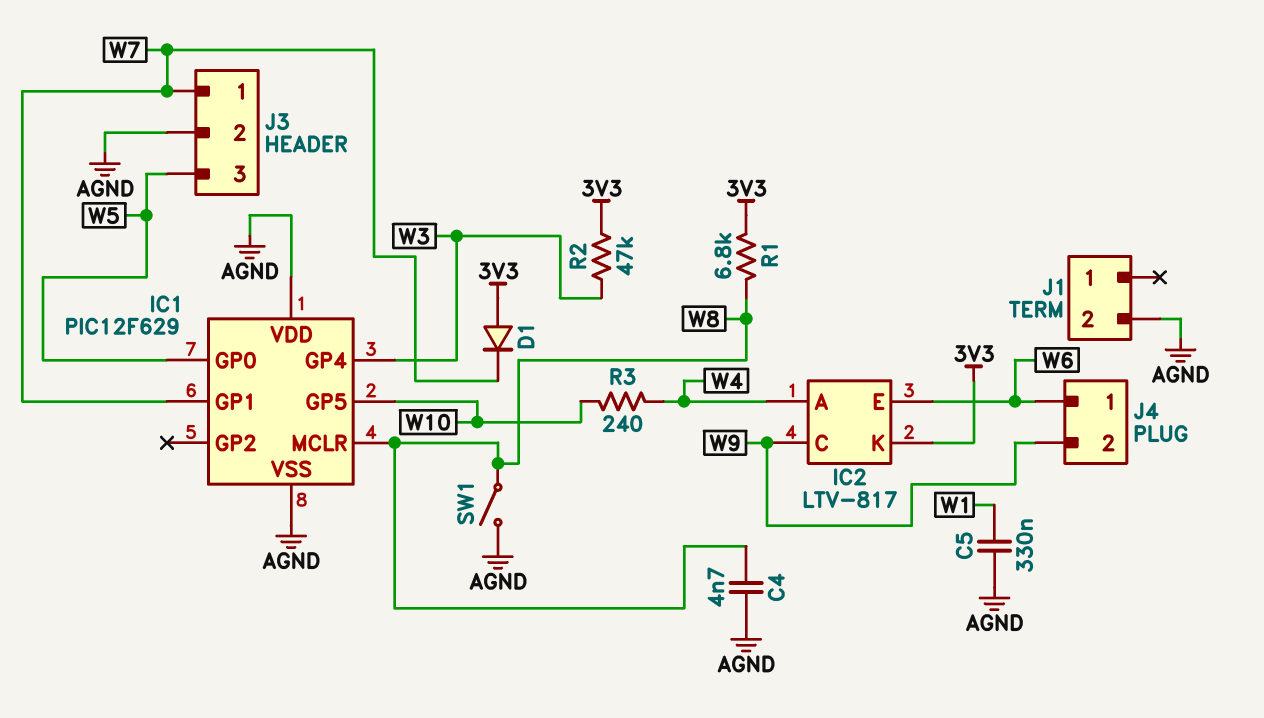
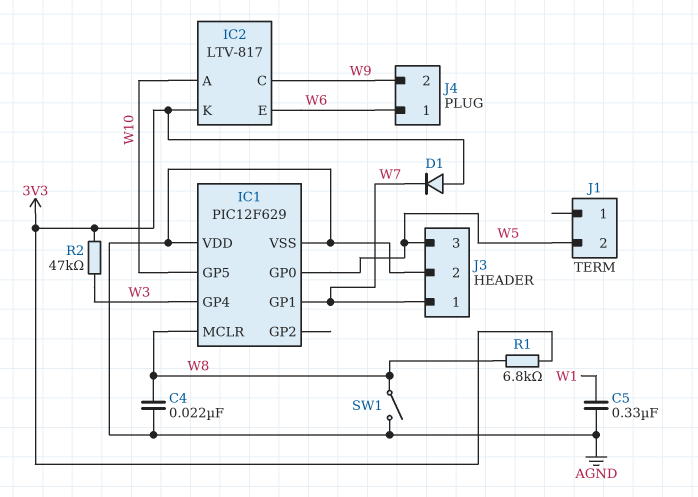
C4: 4.7nF (AGND, W8) -> 22nF (AGND, W8)
IC2 pin A: W4 -> W10
J1 pin 2: AGND -> W5
R3: 240 (W4, W10) -> none

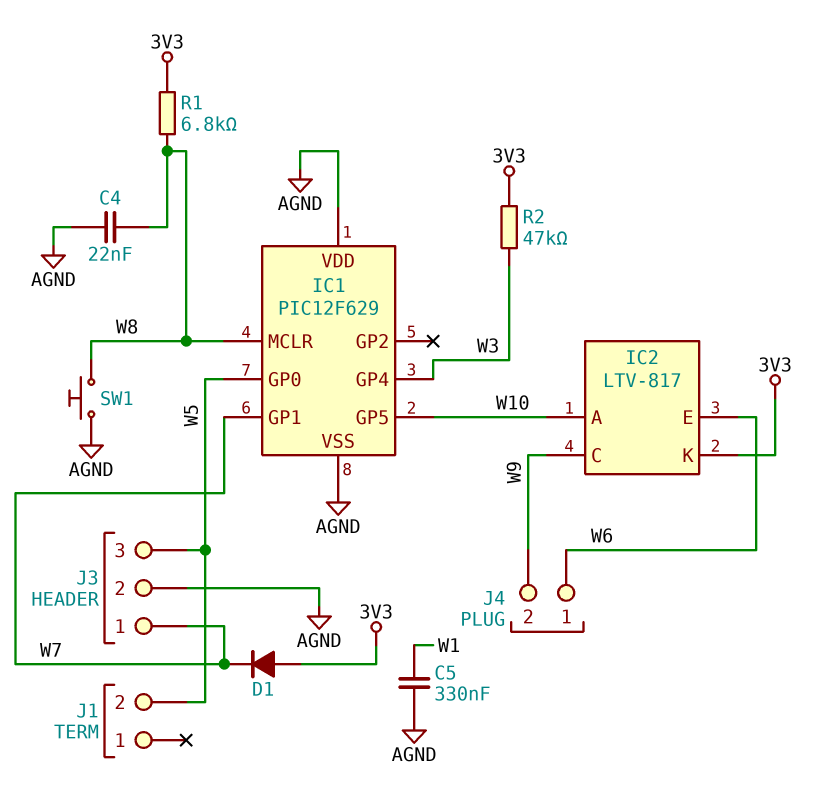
SW1: switch (AGND, W8) -> button (AGND, W8)

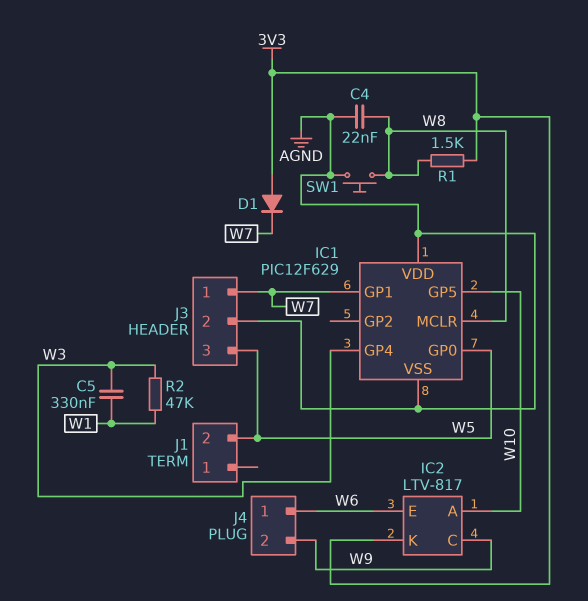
C5: 330nF (AGND, W1) -> 330nF (W1, W3)
R1: 6.8k (3V3, W8) -> 1.5k (3V3, W8)
R2: 47k (3V3, W3) -> 47k (W1, W3)

